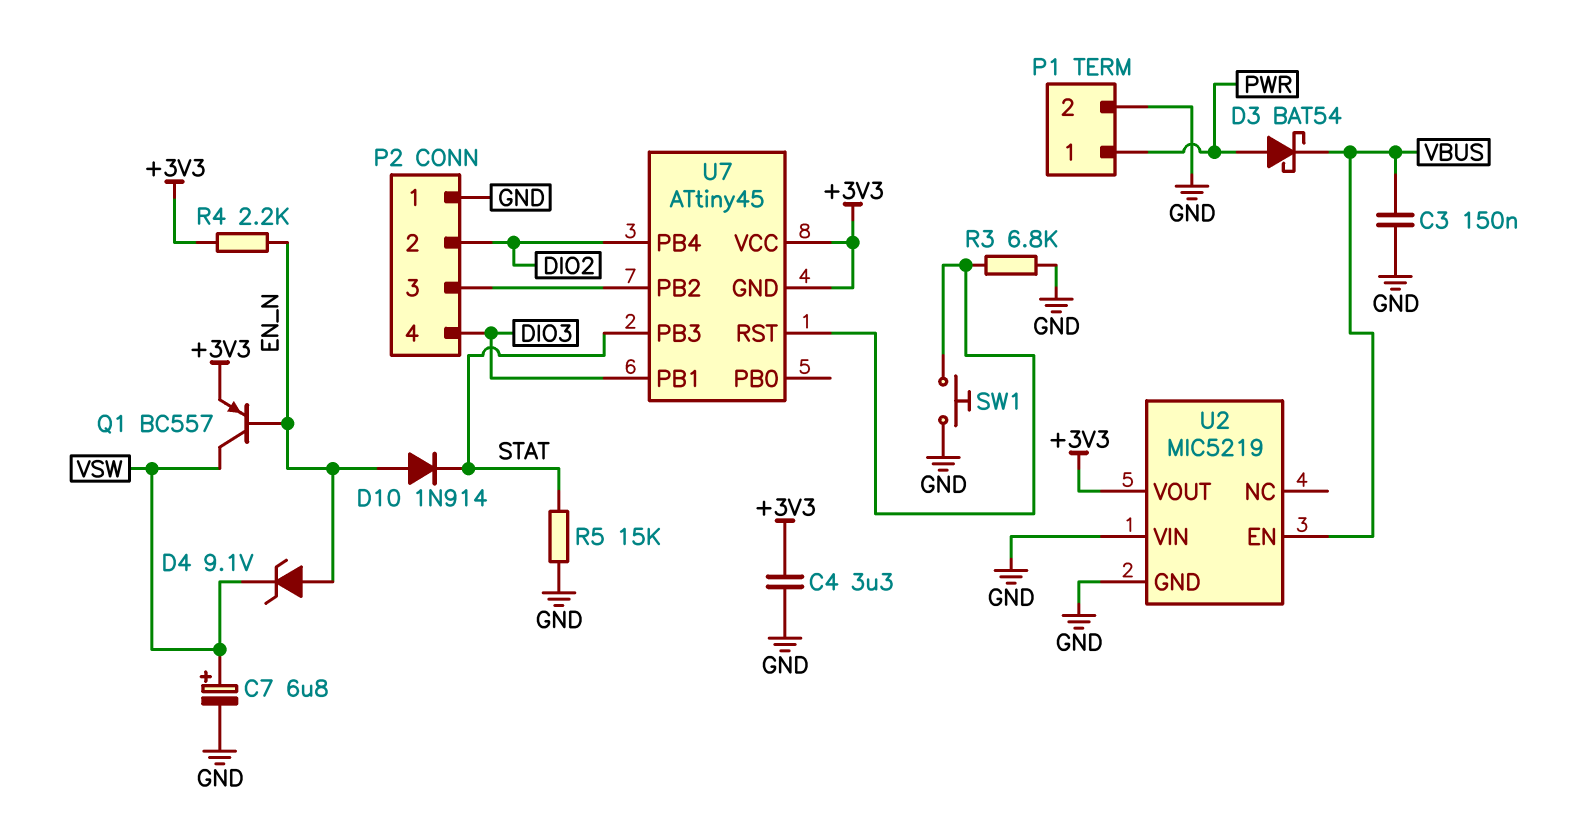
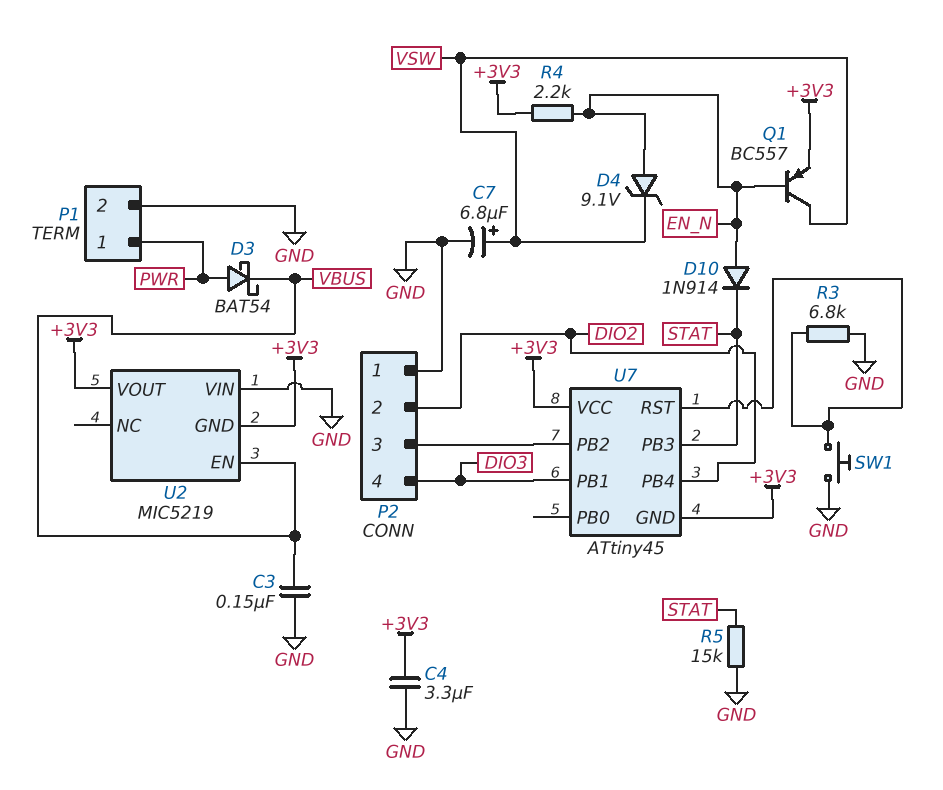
U2 pin GND: GND -> +3V3

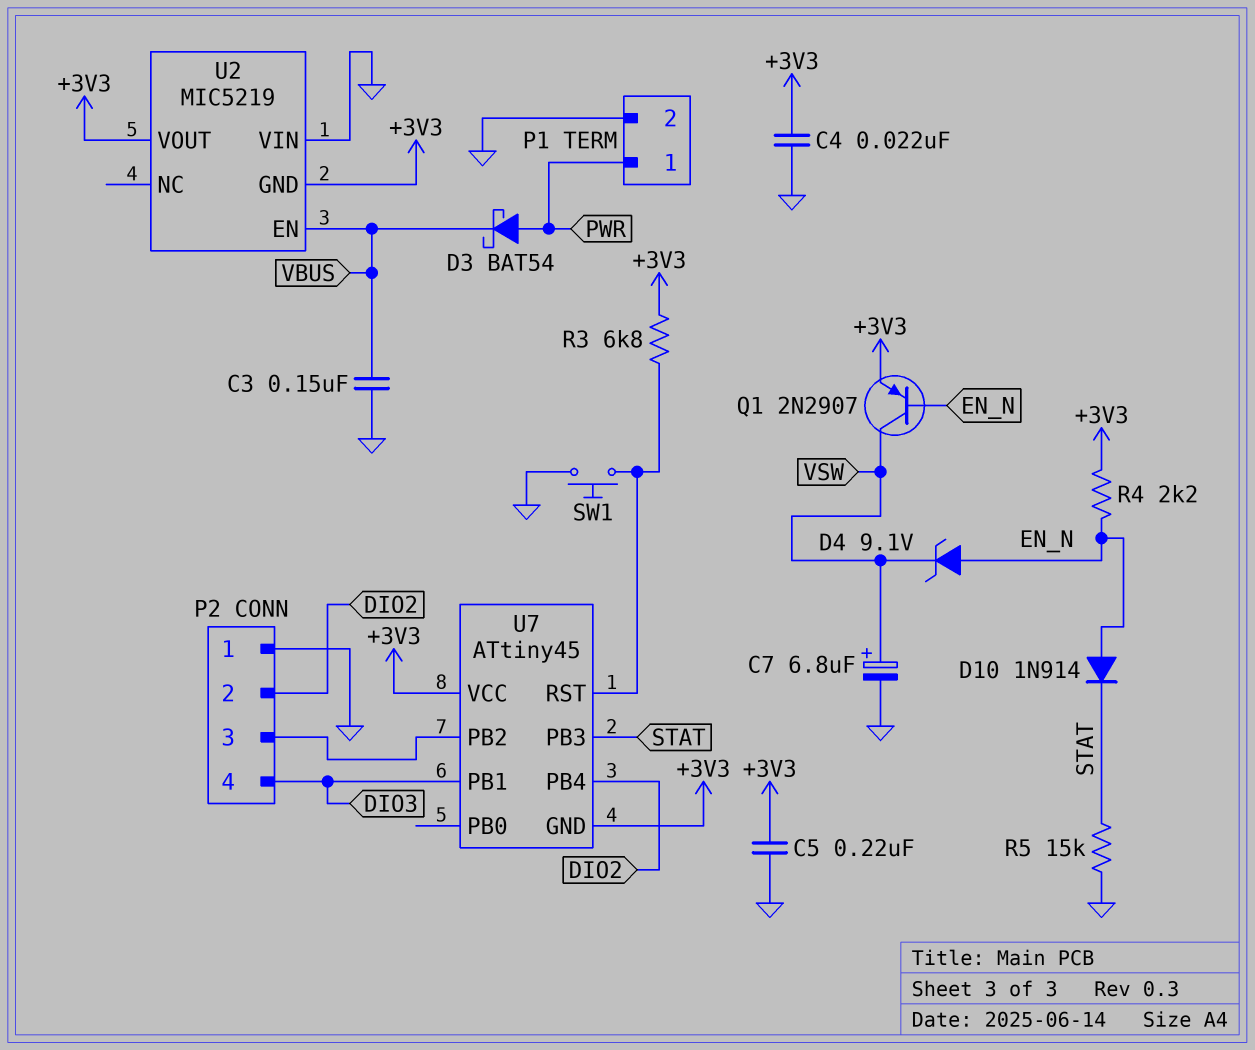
C4: 3.3uF (+3V3, GND) -> 22nF (+3V3, GND)
C5: none -> 220nF (+3V3, GND)
Q1: PNP BC557 (B EN_N, C VSW, E +3V3) -> PNP 2N2907 (B EN_N, C VSW, E +3V3)
R3: 6.8k (GND, U7/RST) -> 6.8k (+3V3, U7/RST)

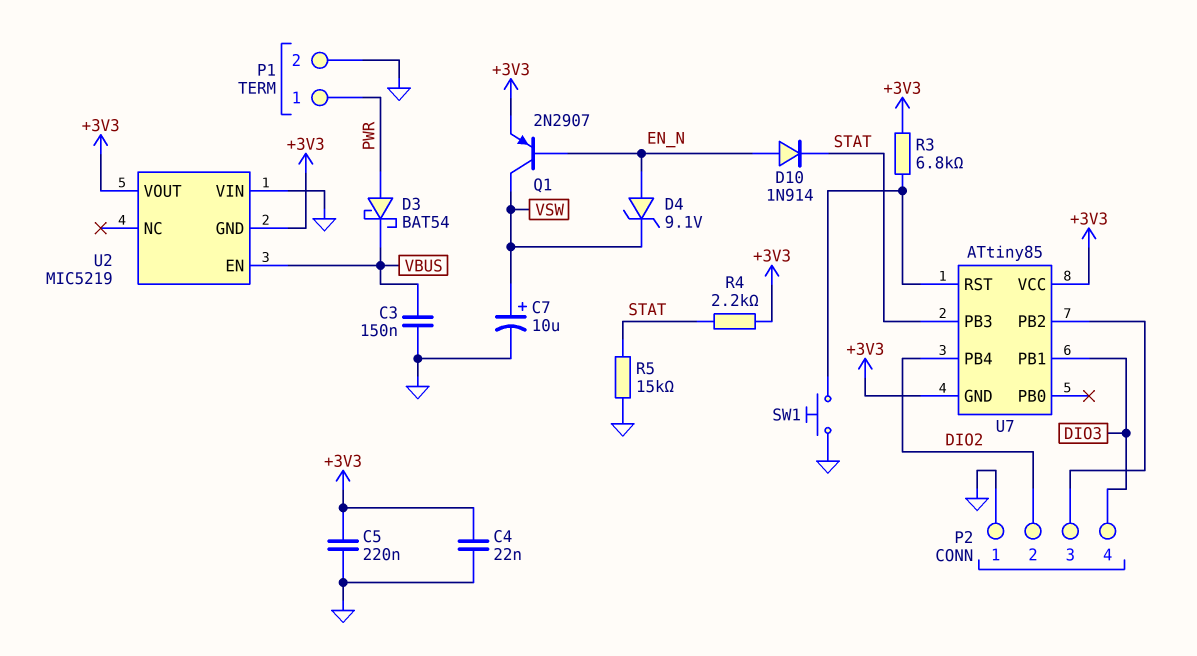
C7: 6.8uF (plus VSW, minus GND) -> 10uF (plus VSW, minus GND)
R4: 2.2k (+3V3, EN_N) -> 2.2k (+3V3, STAT)
U7: ATtiny45 -> ATtiny85

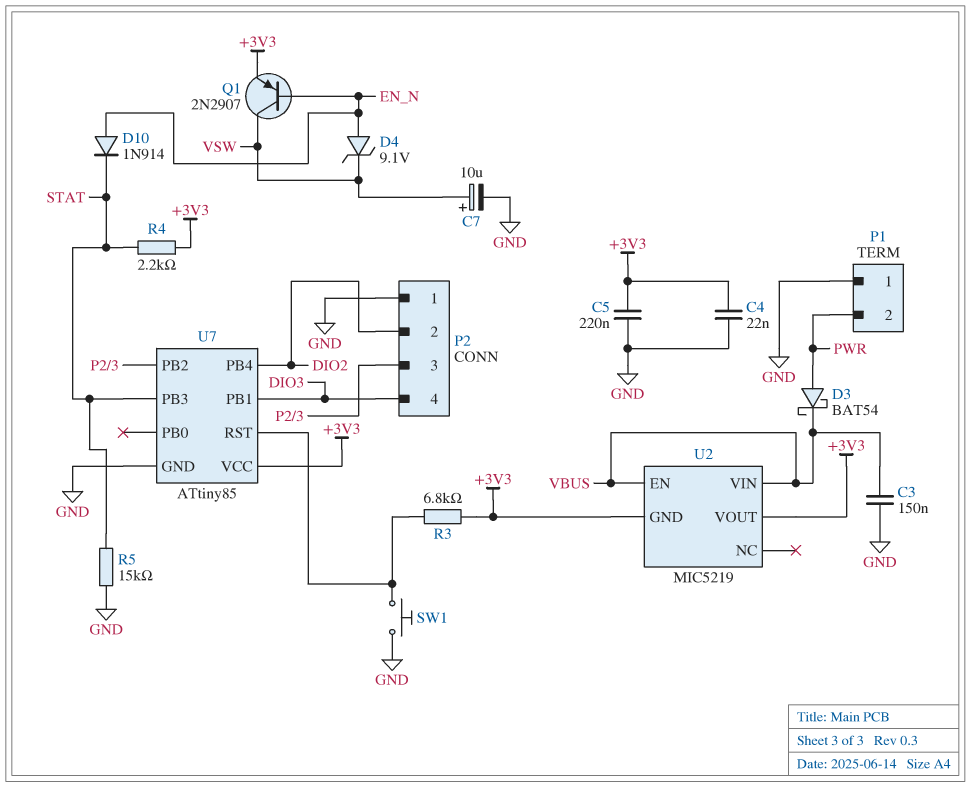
P1 pin 1: PWR -> GND
P1 pin 2: GND -> PWR
U2 pin VIN: GND -> VBUS
U7 pin GND: +3V3 -> GND

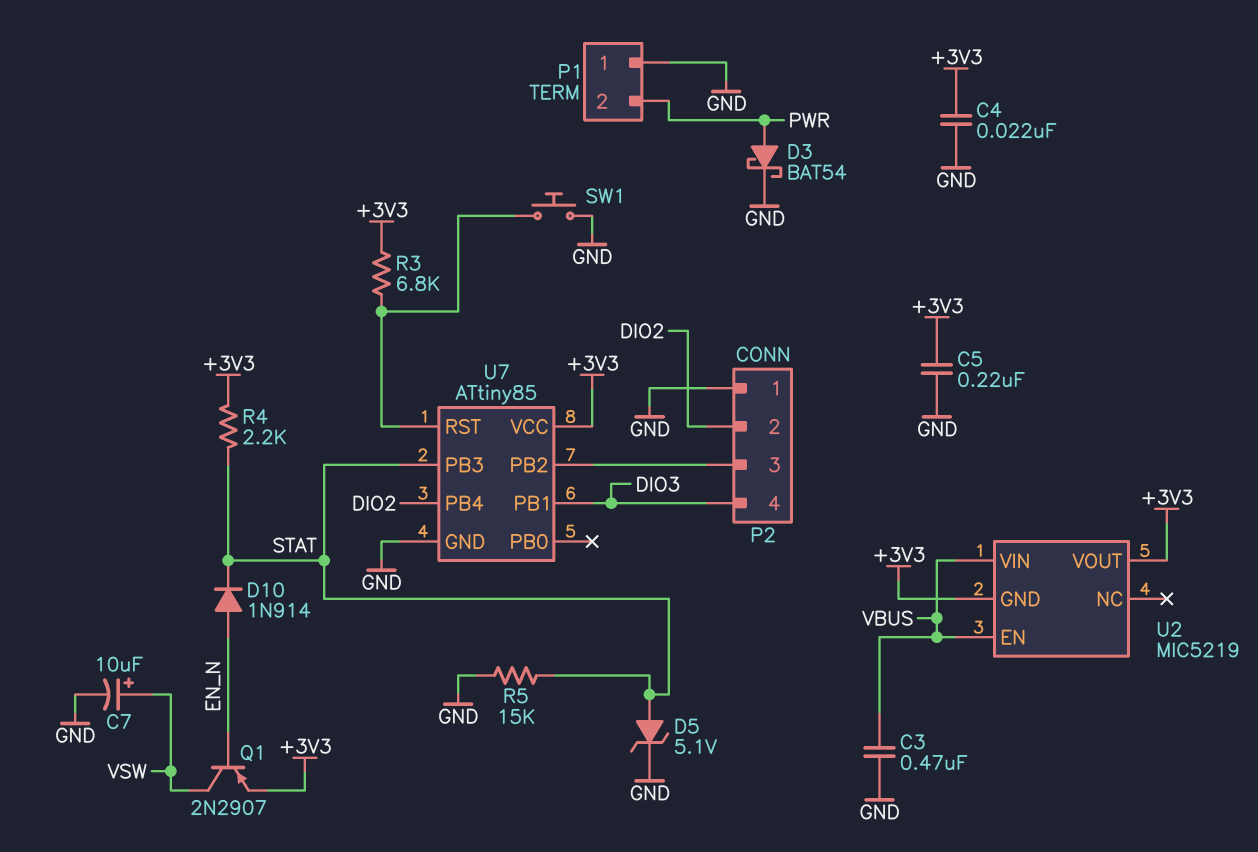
C3: 150nF (GND, VBUS) -> 470nF (GND, VBUS)
D3: schottky BAT54 (A PWR, K VBUS) -> schottky BAT54 (A PWR, K GND)
D4: zener 9.1V (A EN_N, K VSW) -> none
D5: none -> zener 5.1V (A STAT, K GND)

